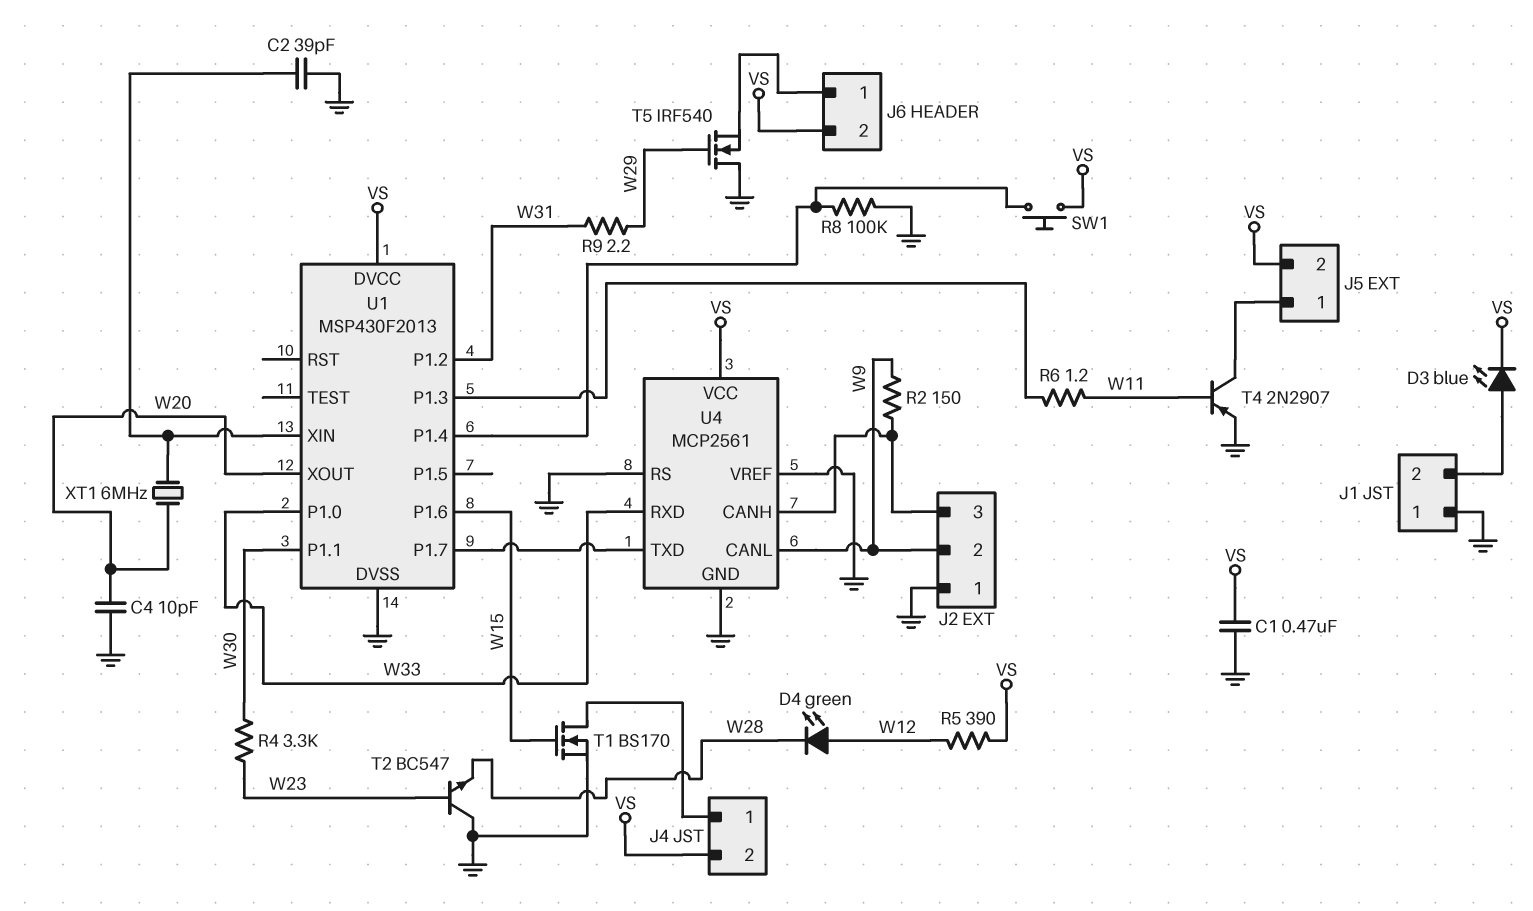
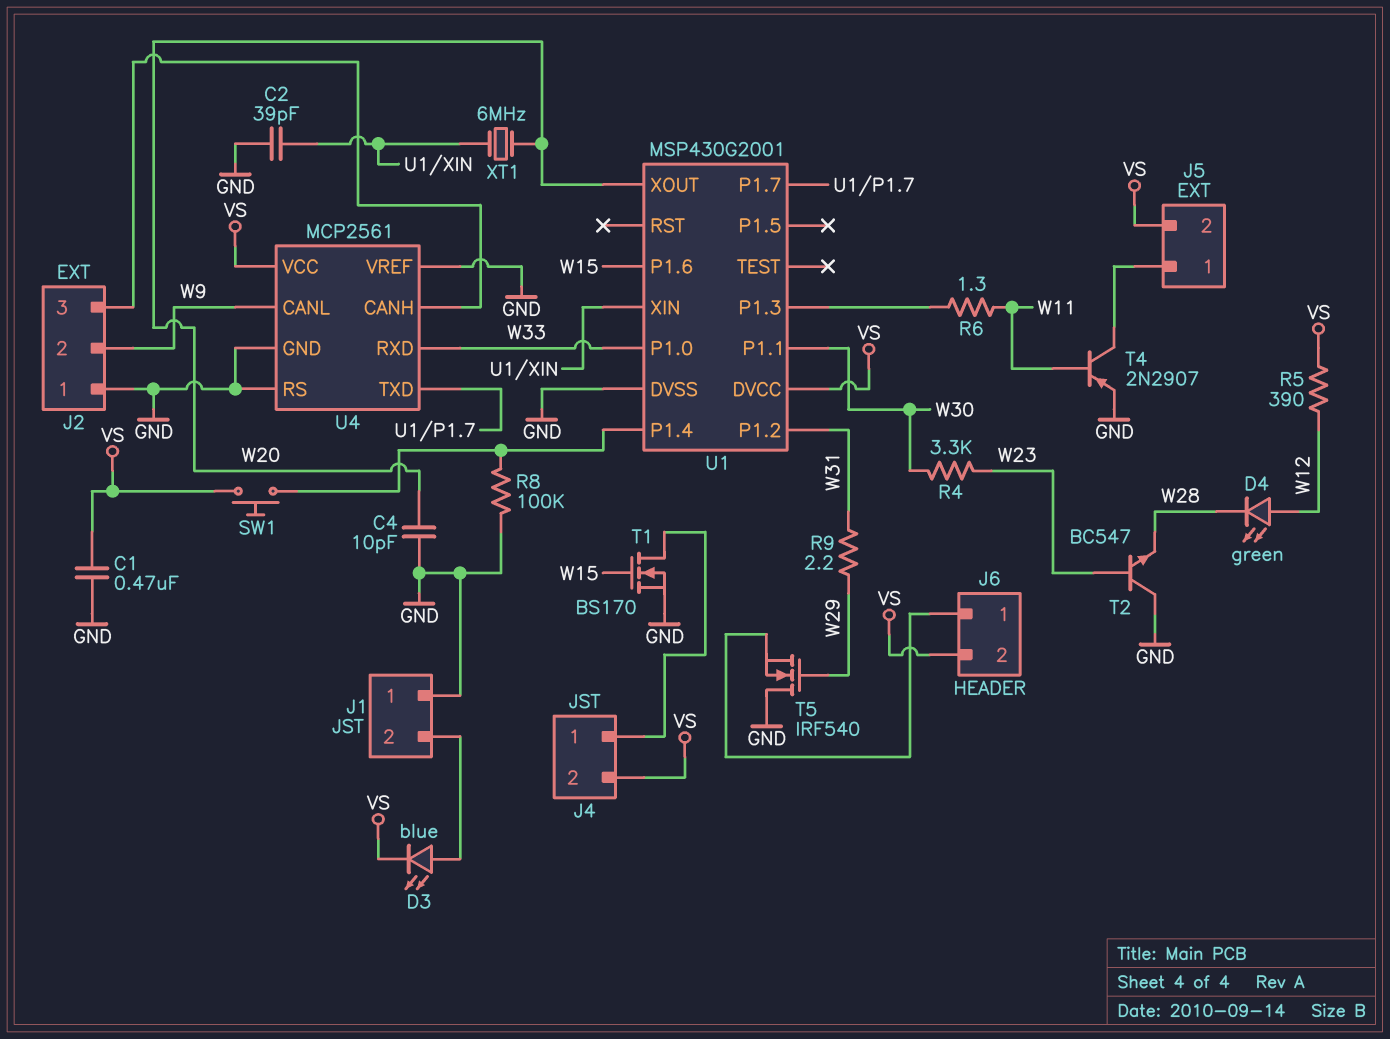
R2: 150 (J2/3, W9) -> none
R6: 1.2 (U1/P1.3, W11) -> 1.3 (U1/P1.3, W11)
U1: MSP430F2013 -> MSP430G2001

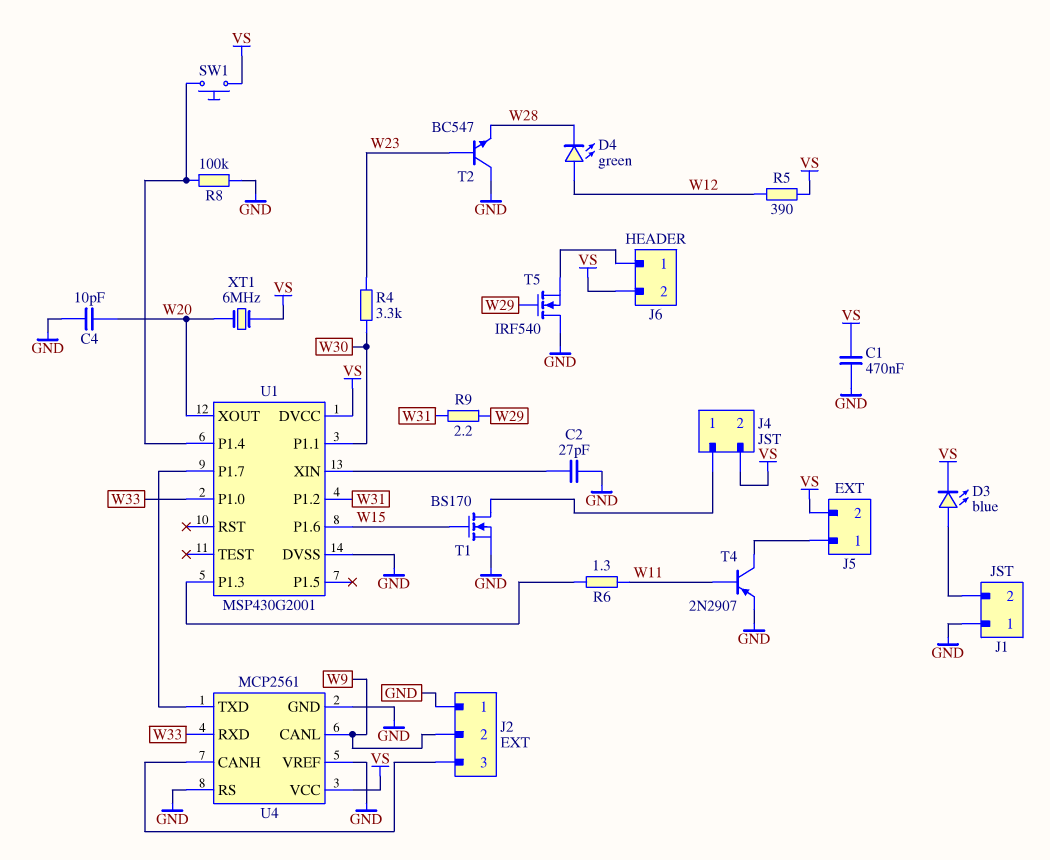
C2: 39pF (GND, U1/XIN) -> 27pF (GND, U1/XIN)
XT1: 6MHz (U1/XIN, W20) -> 6MHz (VS, W20)

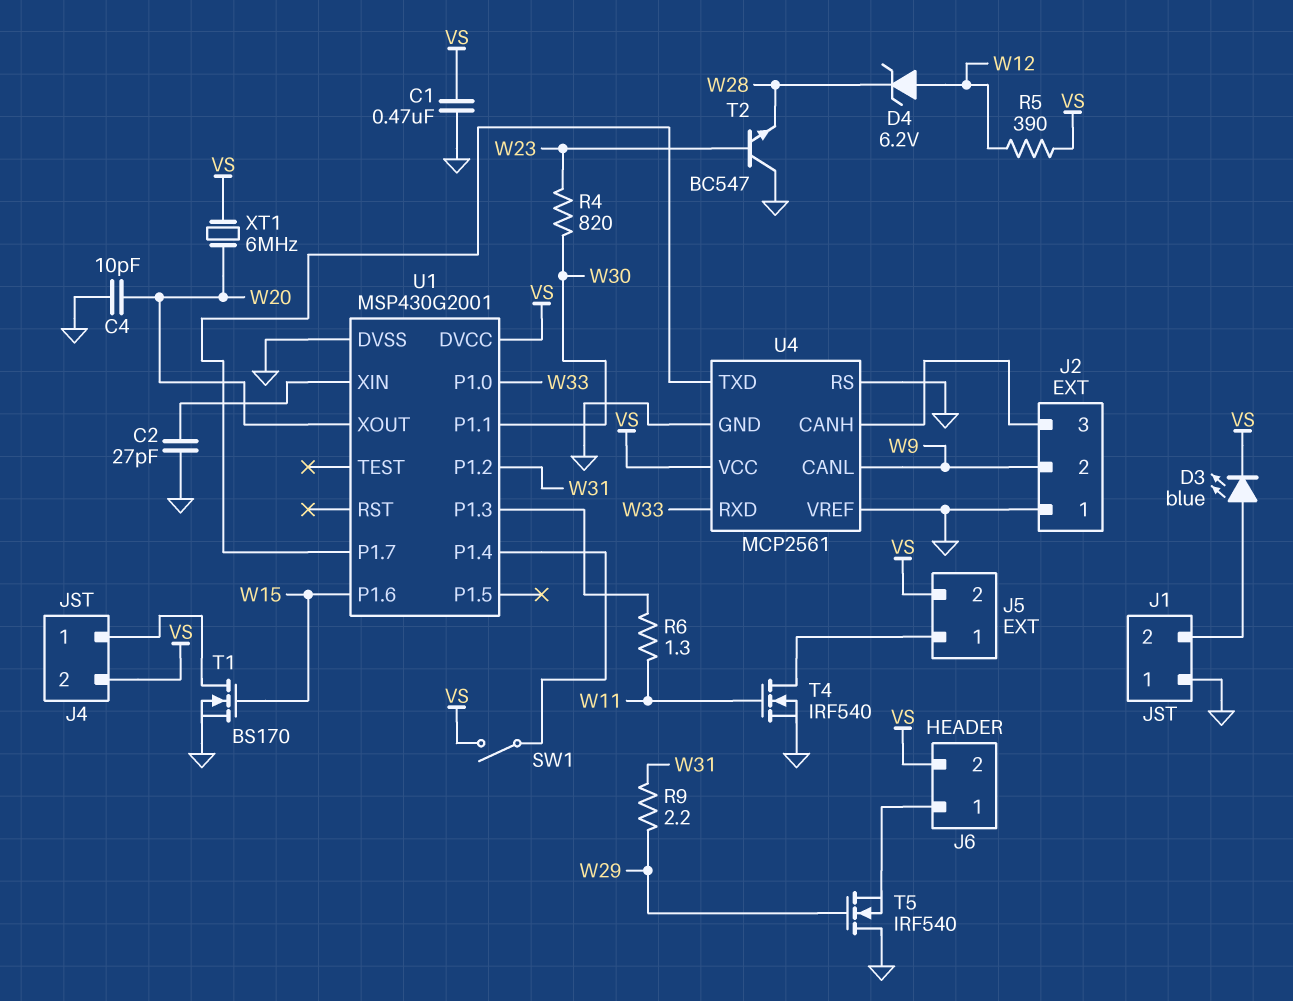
D4: LED green (A W12, K W28) -> zener 6.2V (A W12, K W28)
R4: 3.3k (W23, W30) -> 820 (W23, W30)
R8: 100k (GND, U1/P1.4) -> none
SW1: button (U1/P1.4, VS) -> switch (U1/P1.4, VS)
T4: PNP 2N2907 (B W11, C J5/1, E GND) -> NMOS IRF540 (G W11, D J5/1, S GND)

